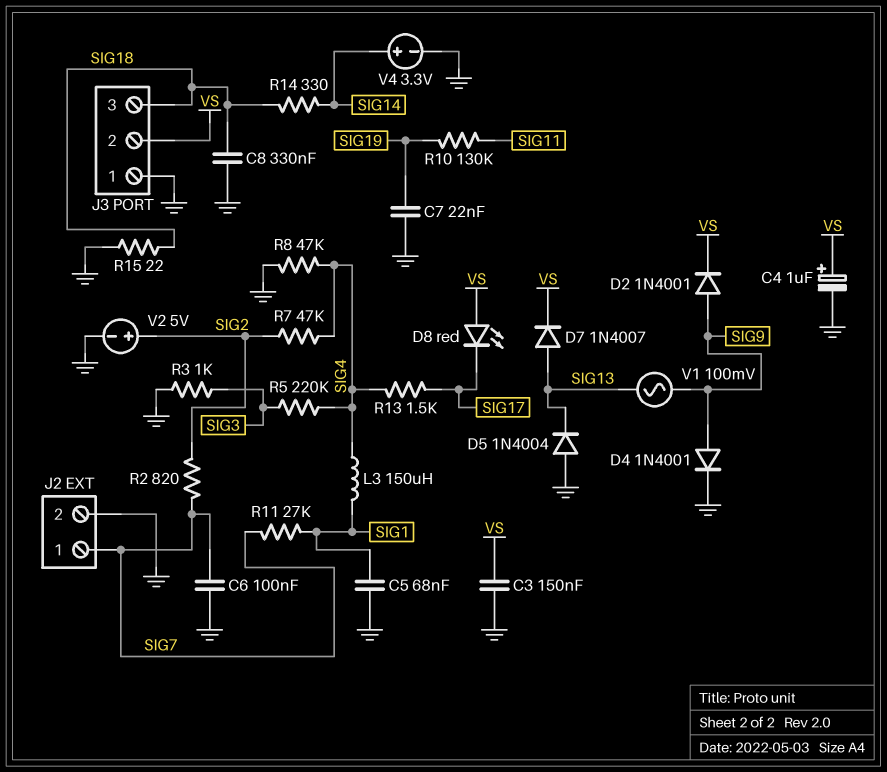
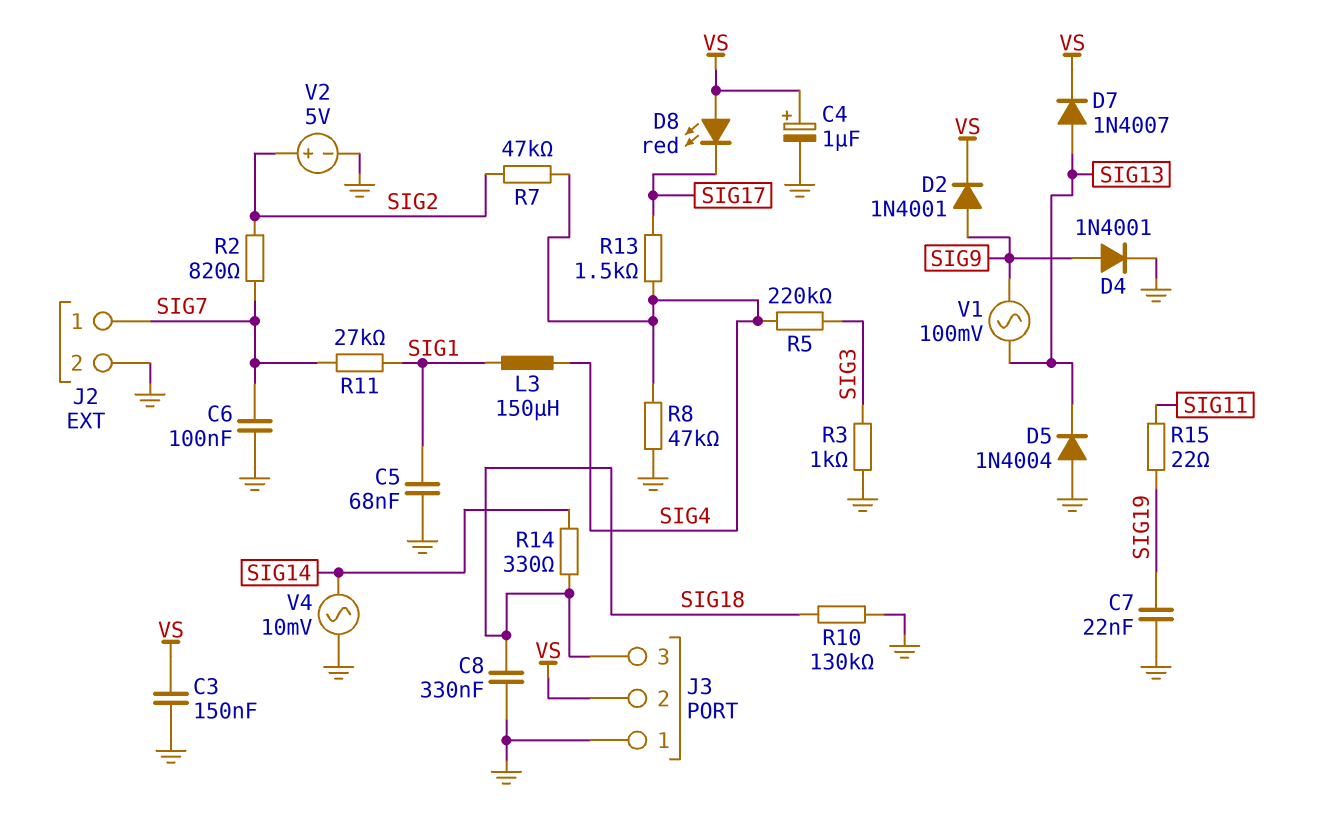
R10: 130k (SIG11, SIG19) -> 130k (GND, SIG18)
R15: 22 (GND, SIG18) -> 22 (SIG11, SIG19)
V4: 3.3V (plus SIG14, minus GND) -> AC 10mV (GND, SIG14)

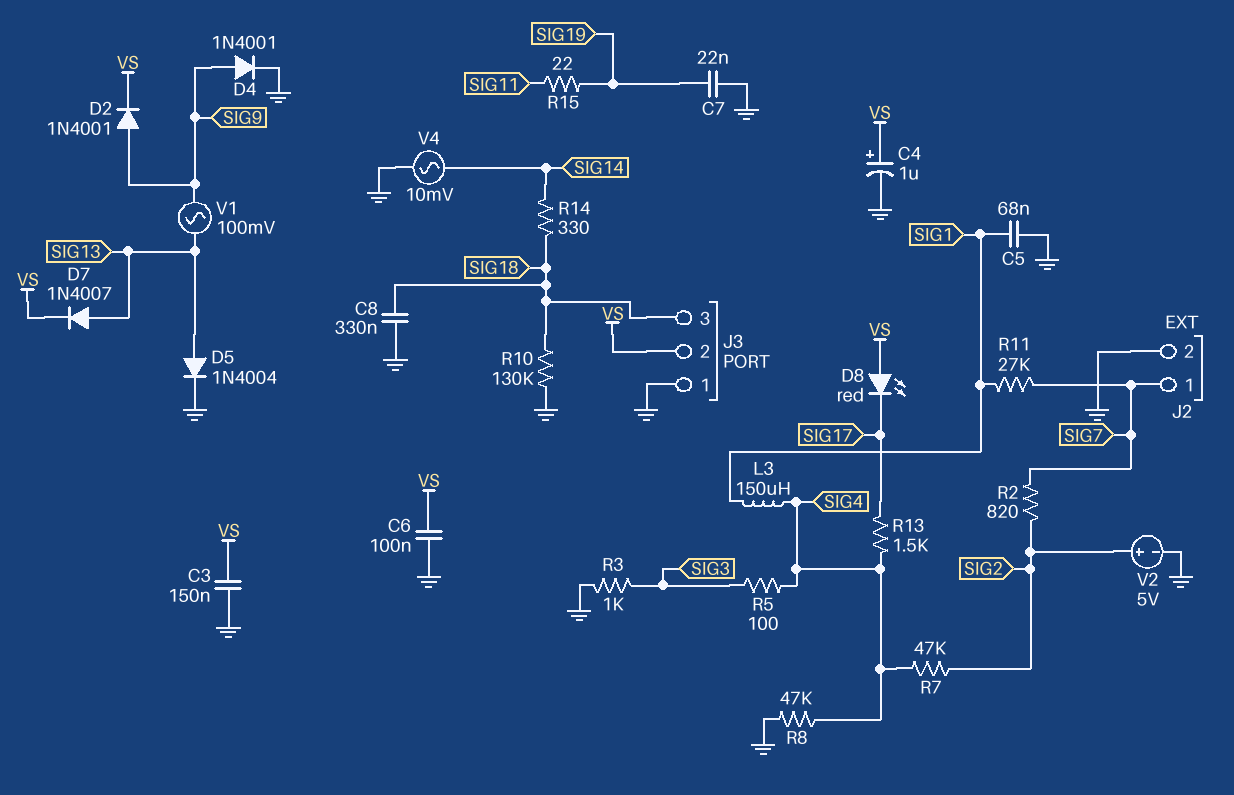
C6: 100nF (GND, SIG7) -> 100nF (GND, VS)
D5: diode 1N4004 (A GND, K SIG13) -> diode 1N4004 (A SIG13, K GND)
R5: 220k (SIG3, SIG4) -> 100 (SIG3, SIG4)

